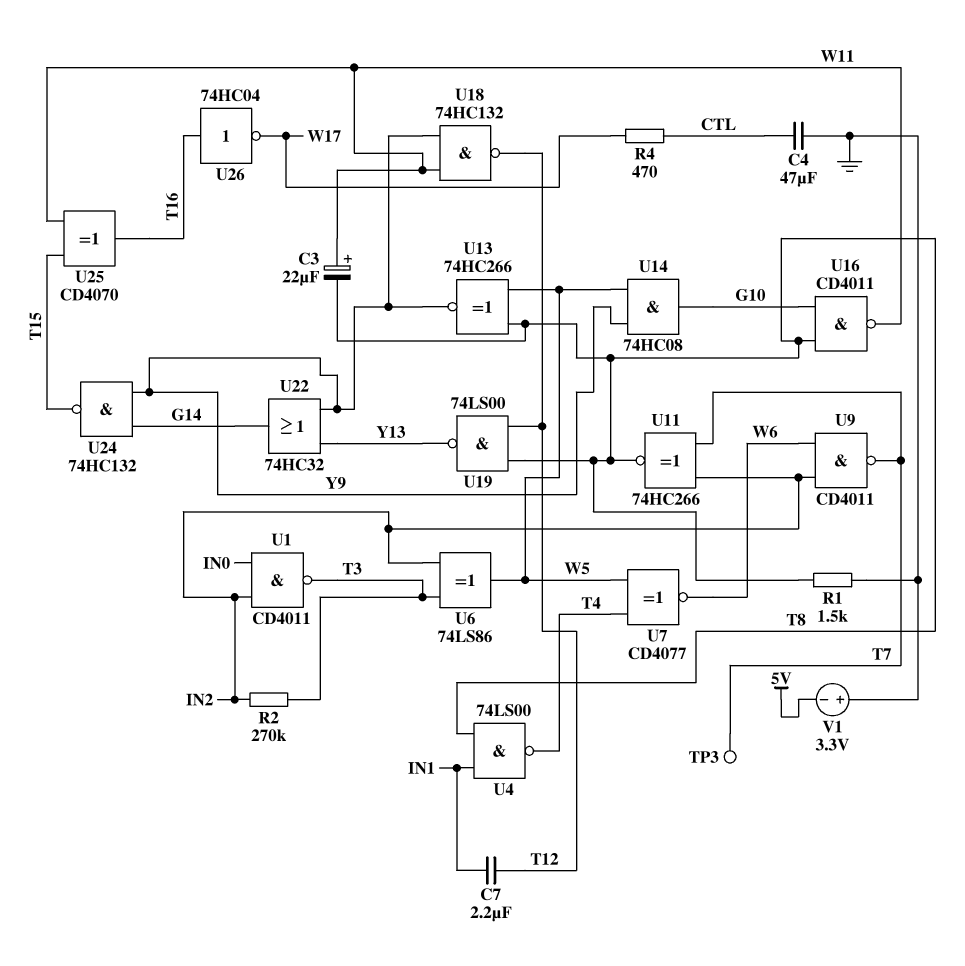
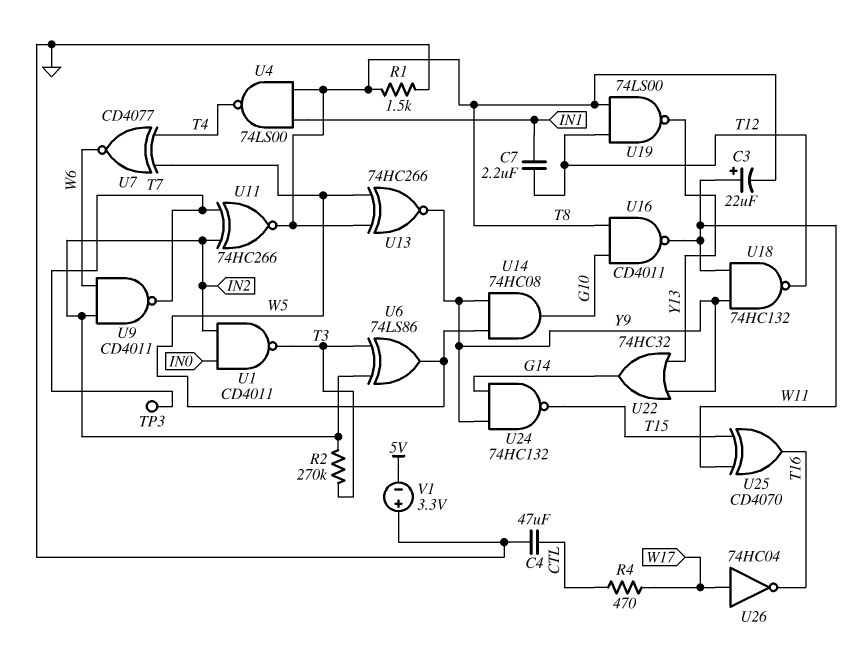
U26: NOT 74HC04 (in T16, out W17) -> NOT 74HC04 (in W17, out T16)

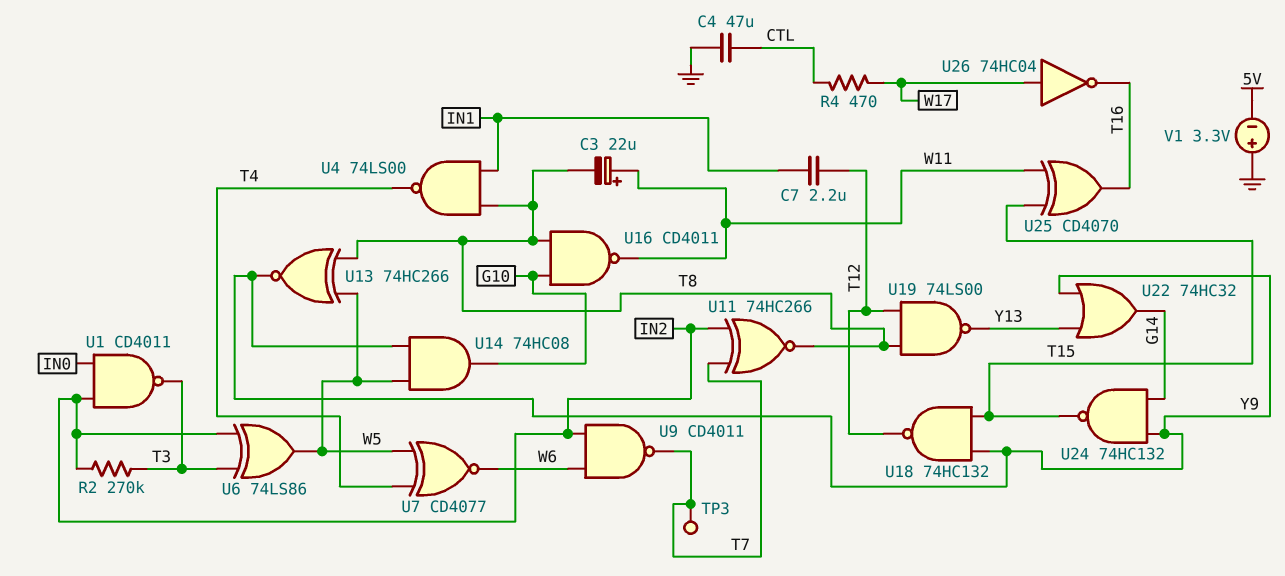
R1: 1.5k (GND, T8) -> none
U18: NAND 74HC132 (in W11, in Y9, out T12) -> NAND 74HC132 (in T15, in Y9, out T12)

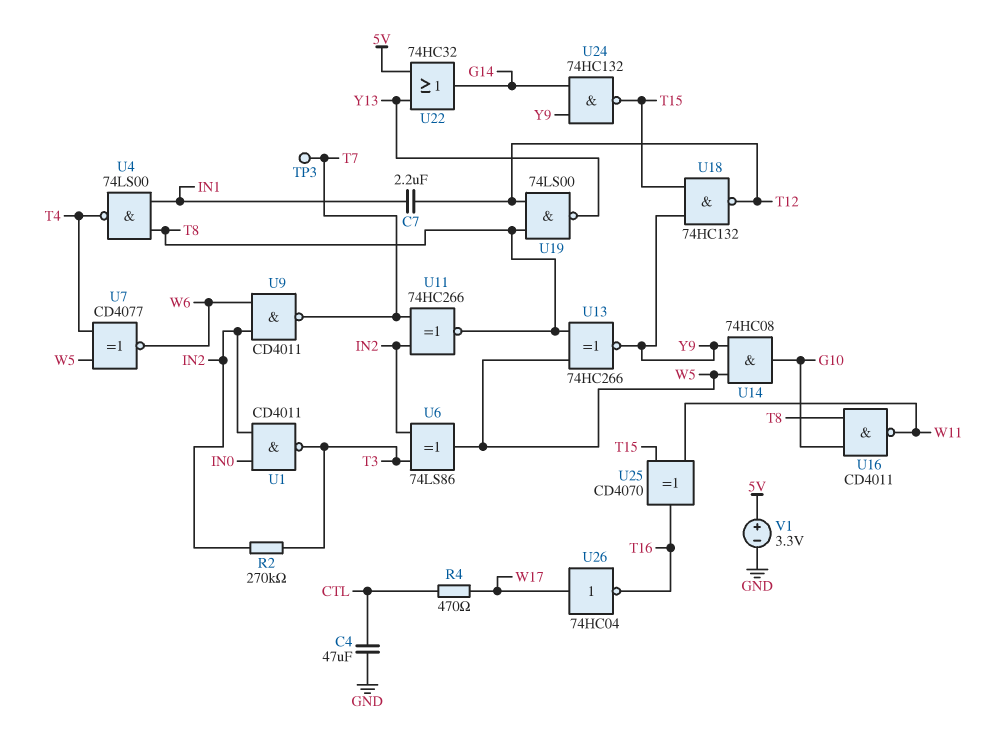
C3: 22uF (plus W11, minus T8) -> none
U22: OR 74HC32 (in Y9, in Y13, out G14) -> OR 74HC32 (in 5V, in Y13, out G14)
V1: 3.3V (plus GND, minus 5V) -> 3.3V (plus 5V, minus GND)

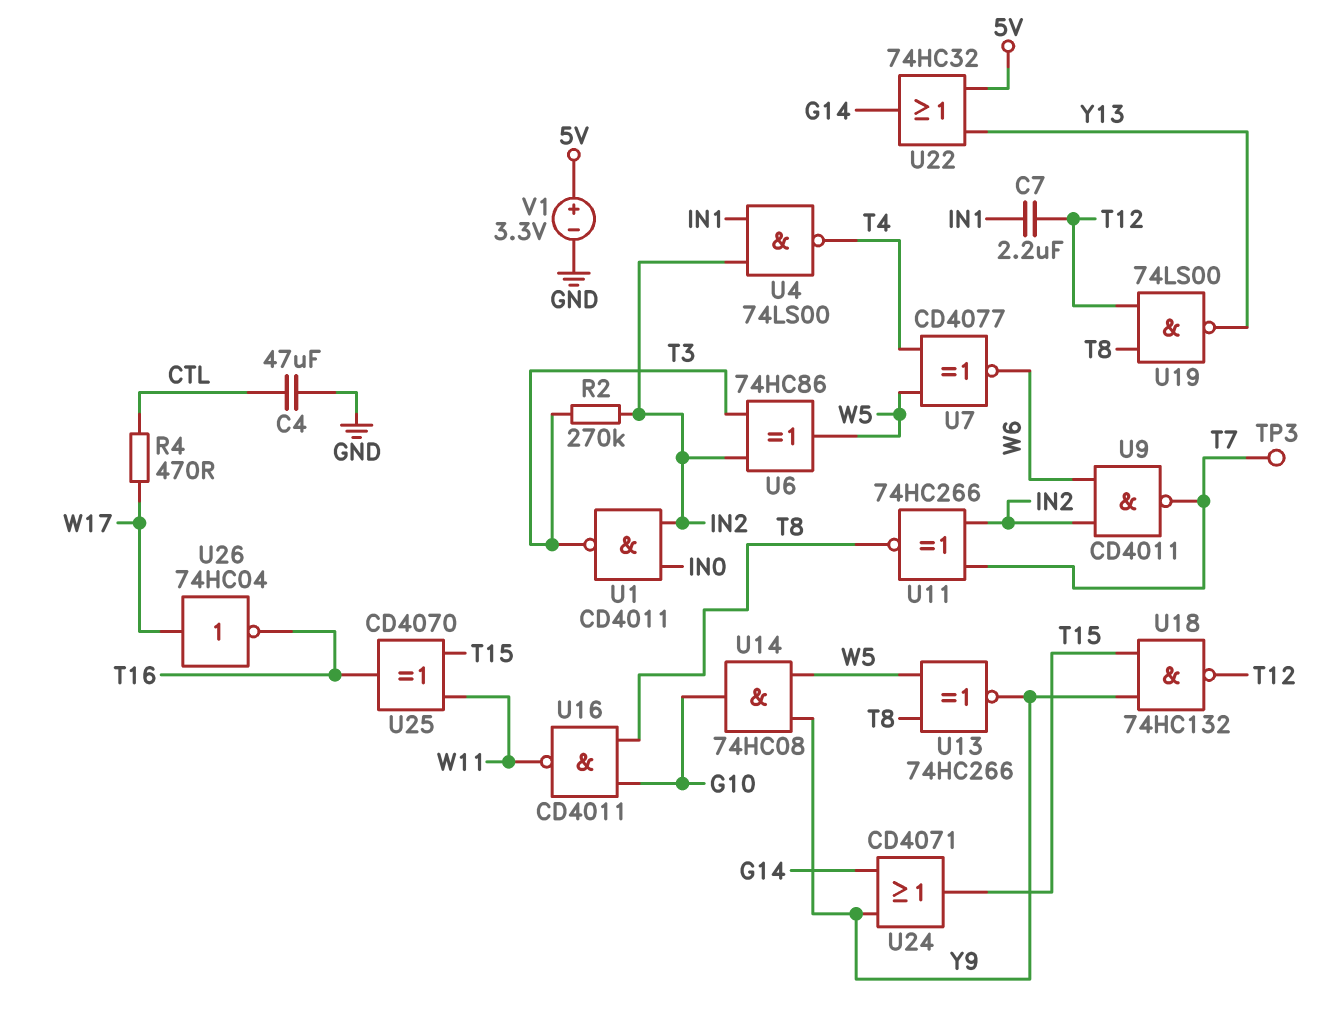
U4: NAND 74LS00 (in IN1, in T8, out T4) -> NAND 74LS00 (in IN1, in IN2, out T4)
U6: XOR 74LS86 (in IN2, in T3, out W5) -> XOR 74HC86 (in IN2, in T3, out W5)
U24: NAND 74HC132 (in G14, in Y9, out T15) -> OR CD4071 (in G14, in Y9, out T15)

